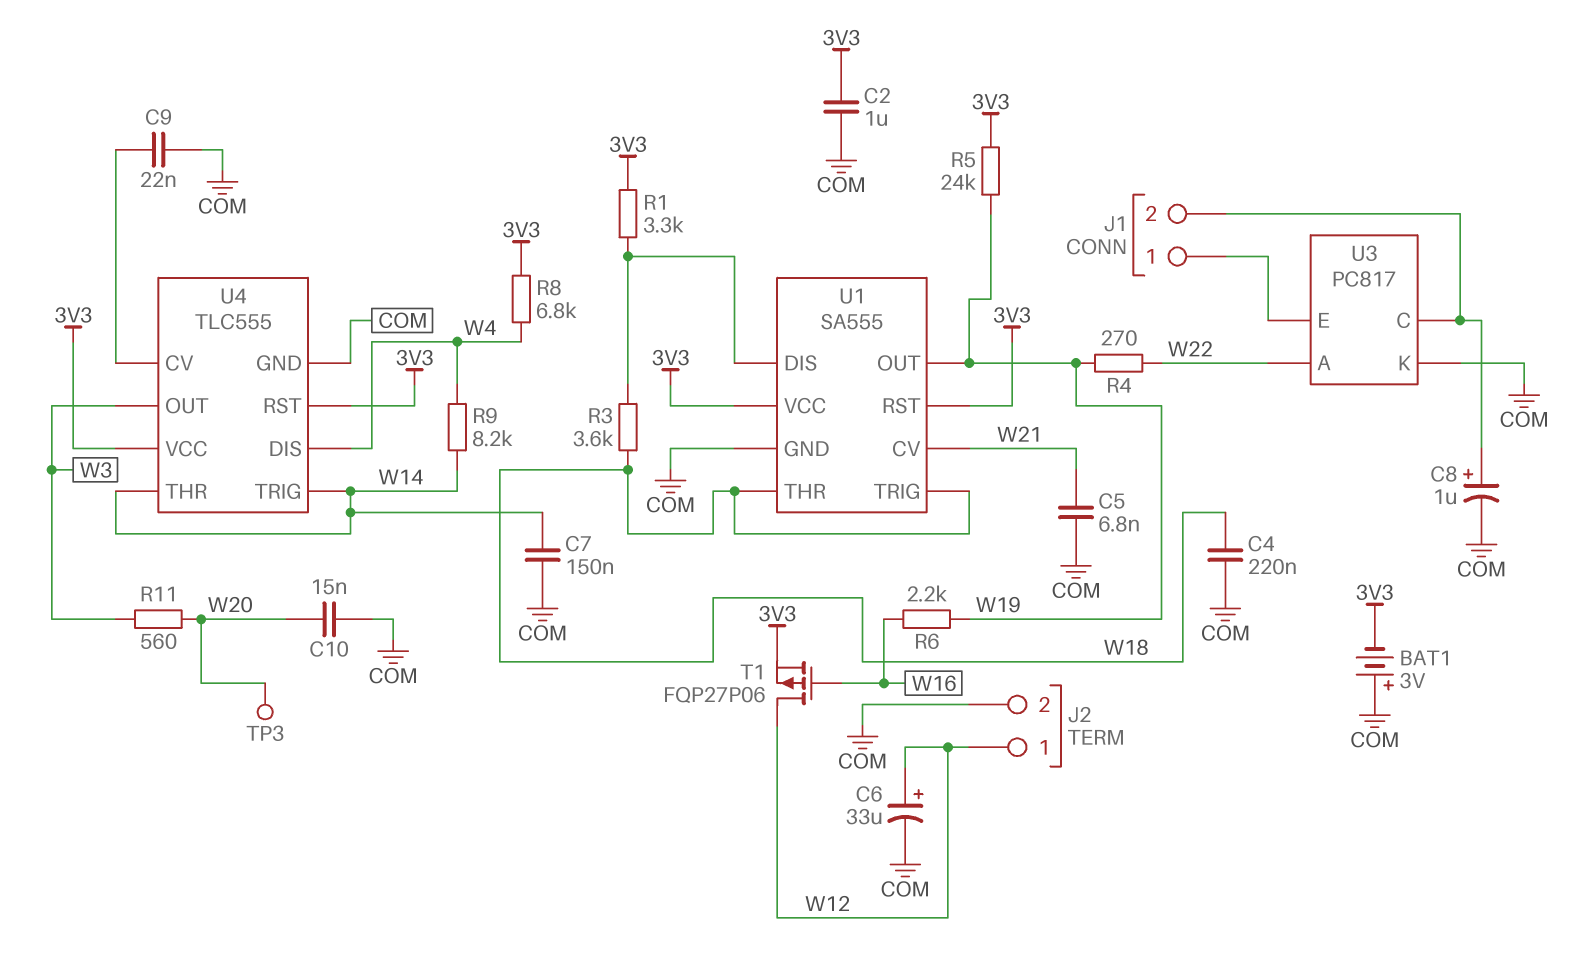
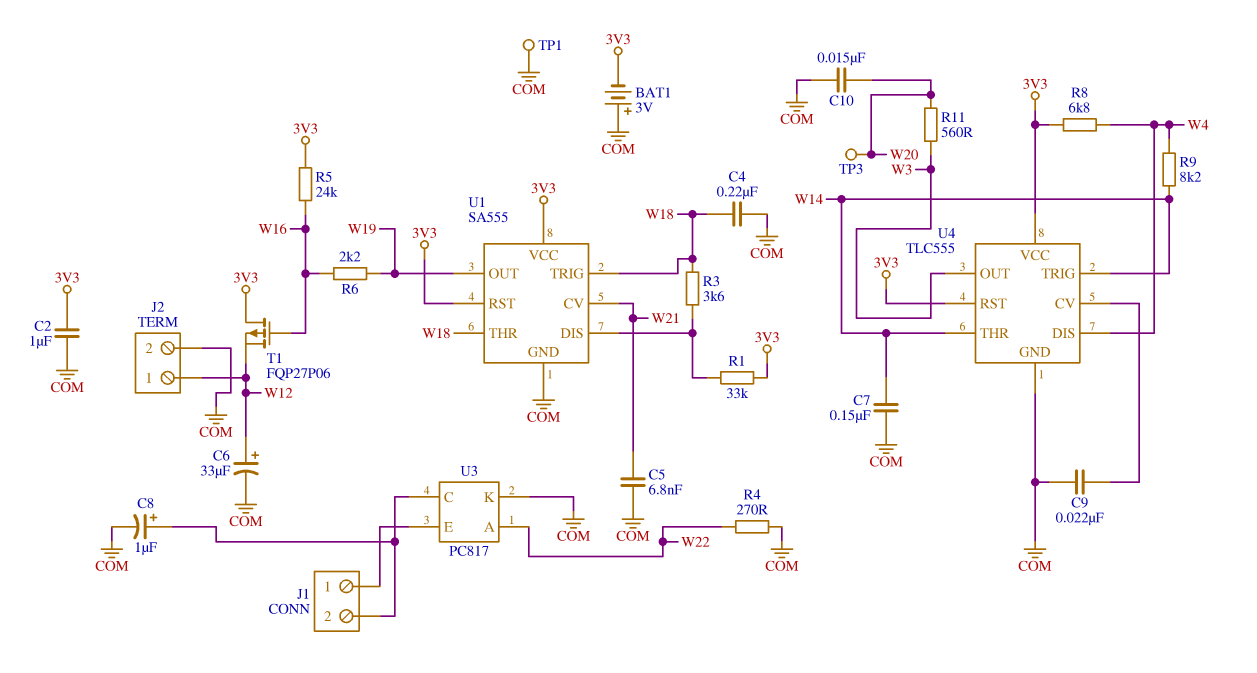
R1: 3.3k (3V3, U1/DIS) -> 33k (3V3, U1/DIS)
R4: 270 (W19, W22) -> 270 (COM, W22)
R5: 24k (3V3, W19) -> 24k (3V3, W16)
T1: PMOS FQP27P06 (G W16, D W12, S 3V3) -> PMOS FQP27P06 (G W16, D 3V3, S W12)
TP1: none -> test point (COM)

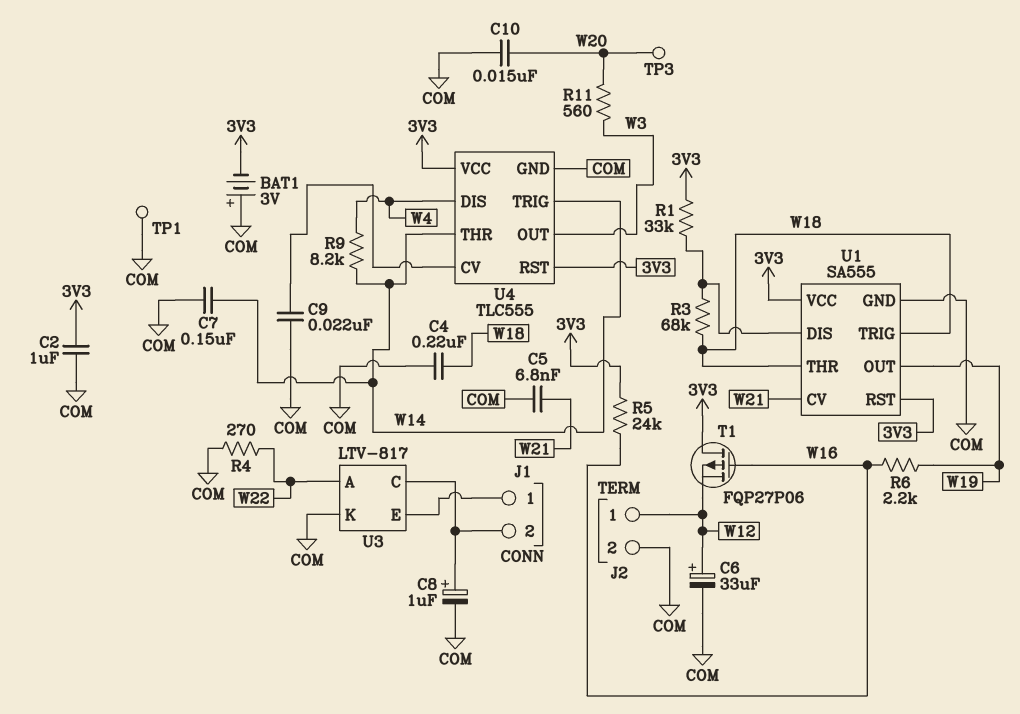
R3: 3.6k (U1/DIS, W18) -> 68k (U1/DIS, W18)
R8: 6.8k (3V3, W4) -> none
U3: PC817 -> LTV-817

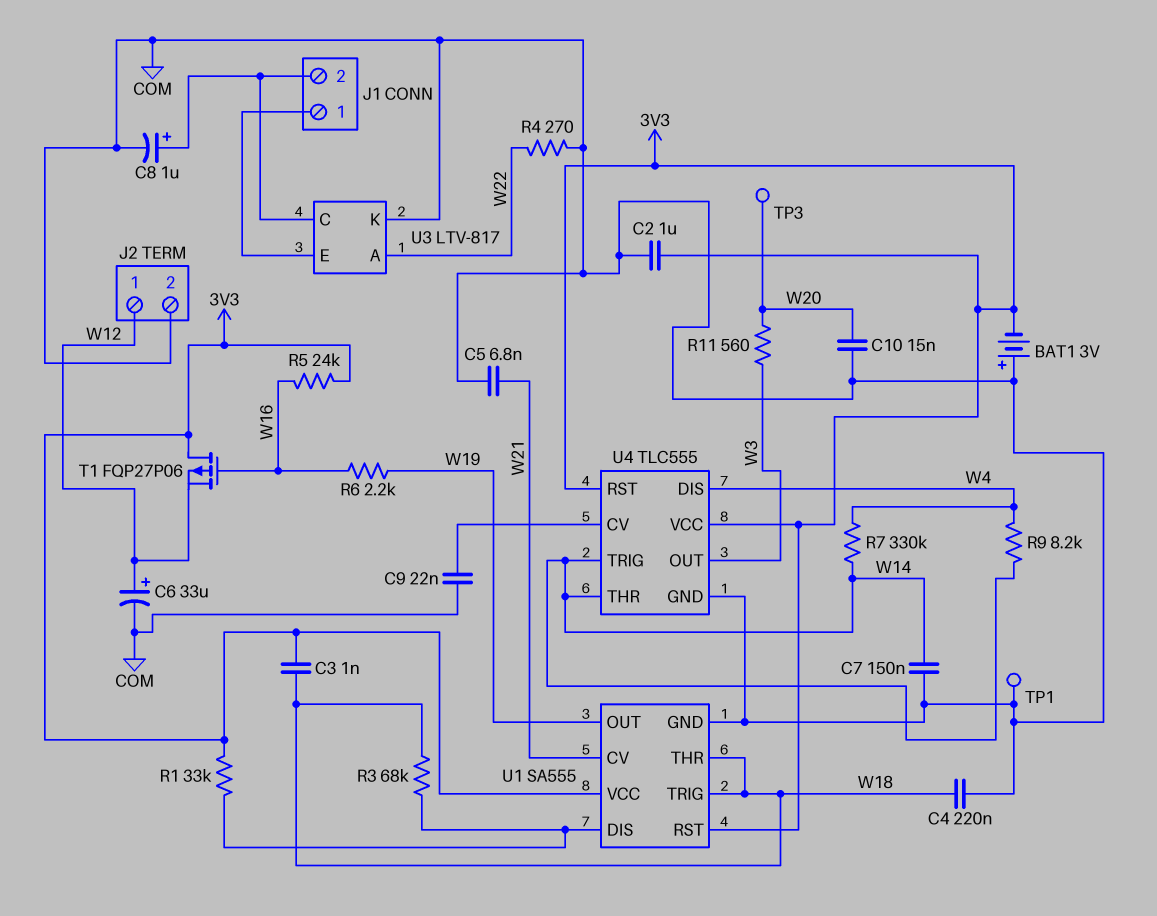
C3: none -> 1nF (3V3, W18)
R7: none -> 330k (W4, W14)

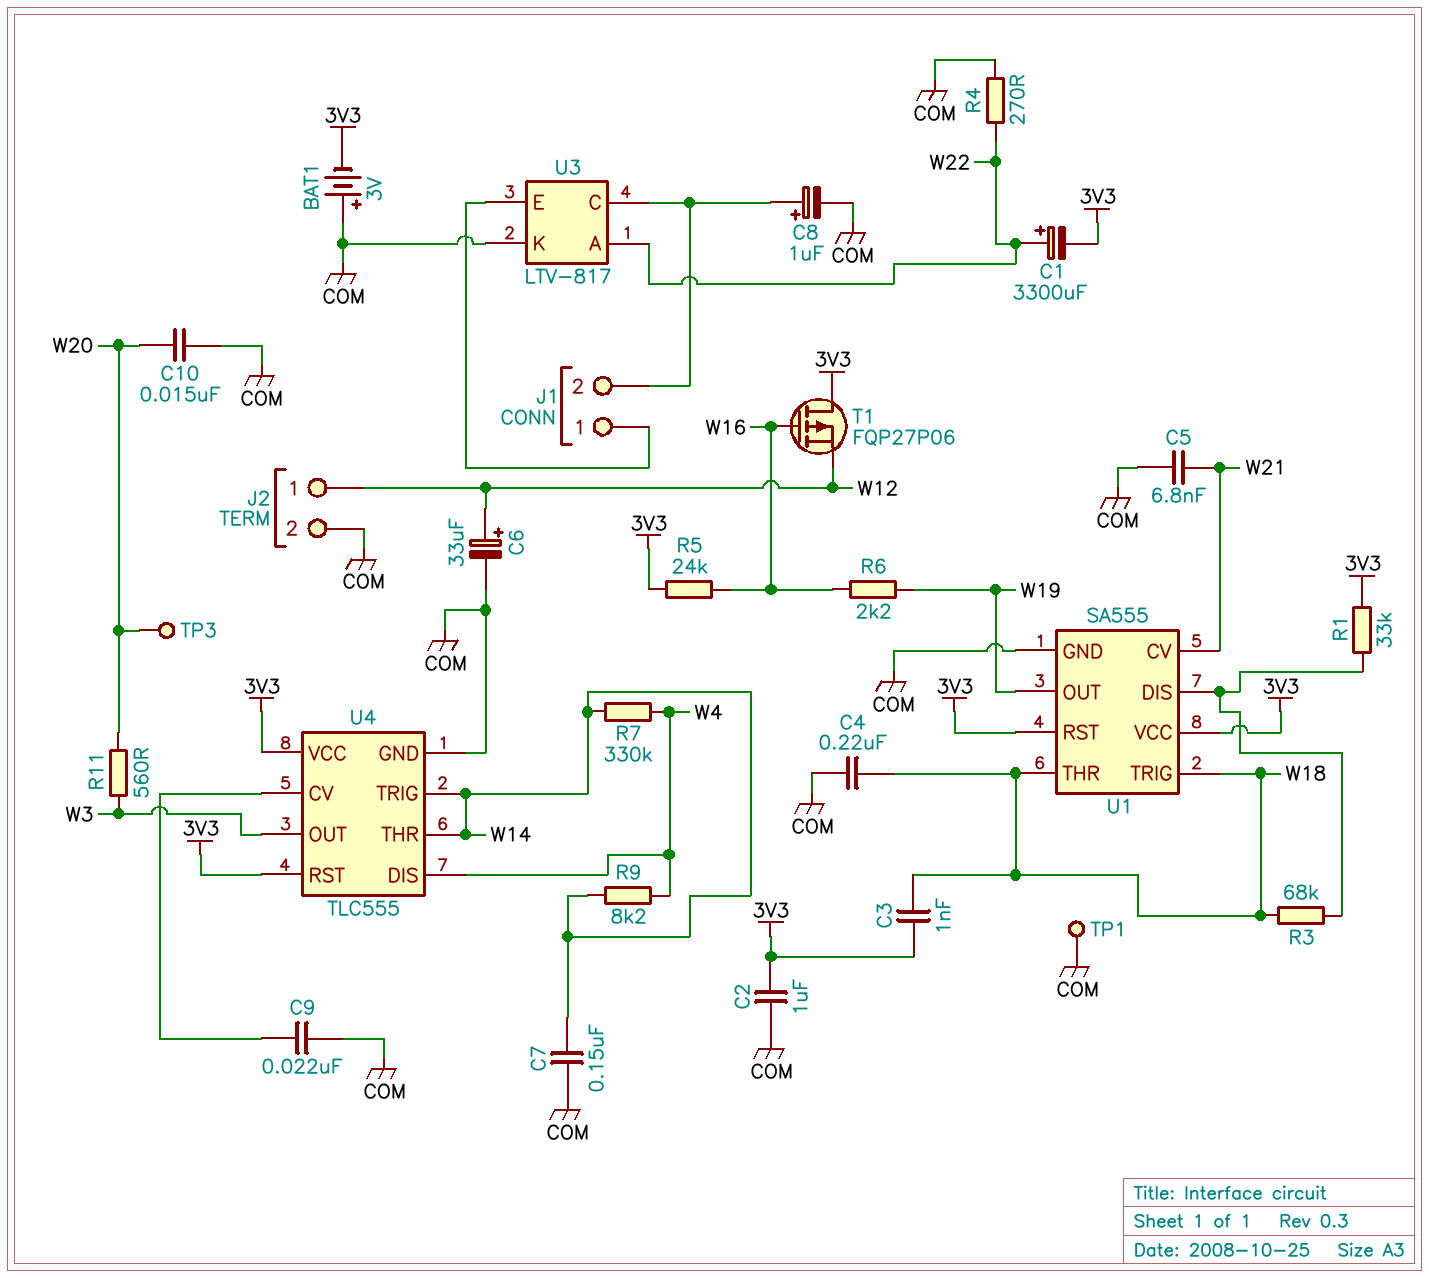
C1: none -> 3300uF (plus W22, minus 3V3)

